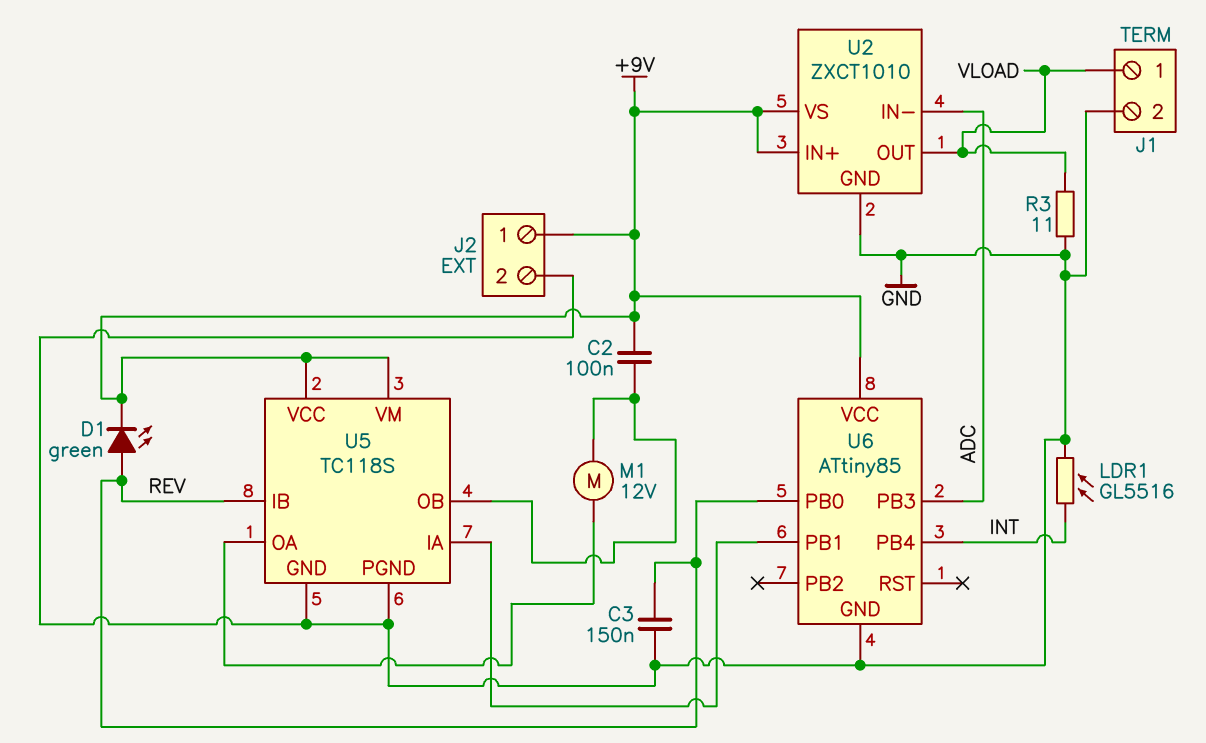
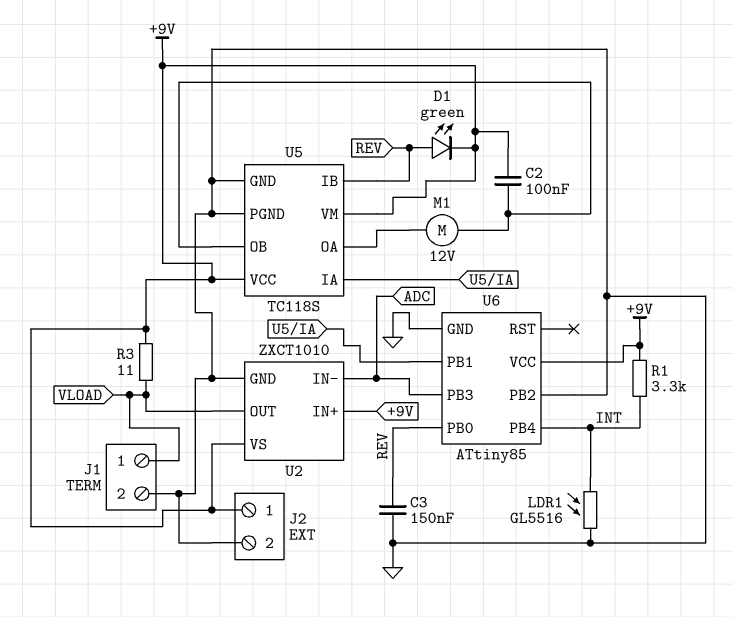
R1: none -> 3.3k (+9V, INT)
R3: 11 (GND, VLOAD) -> 11 (+9V, VLOAD)
U6 pin PB2: none -> GND

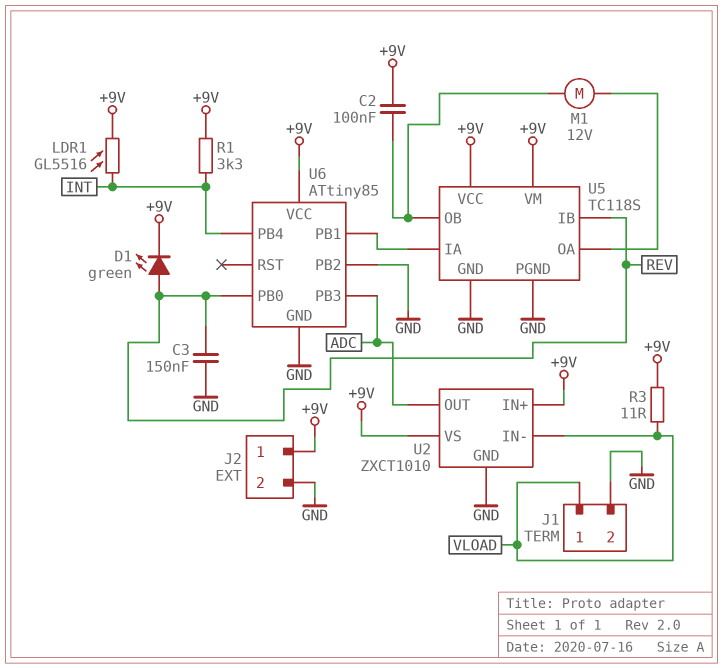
LDR1: GL5516 (GND, INT) -> GL5516 (+9V, INT)
U2 pin IN-: ADC -> VLOAD
U2 pin OUT: VLOAD -> ADC

